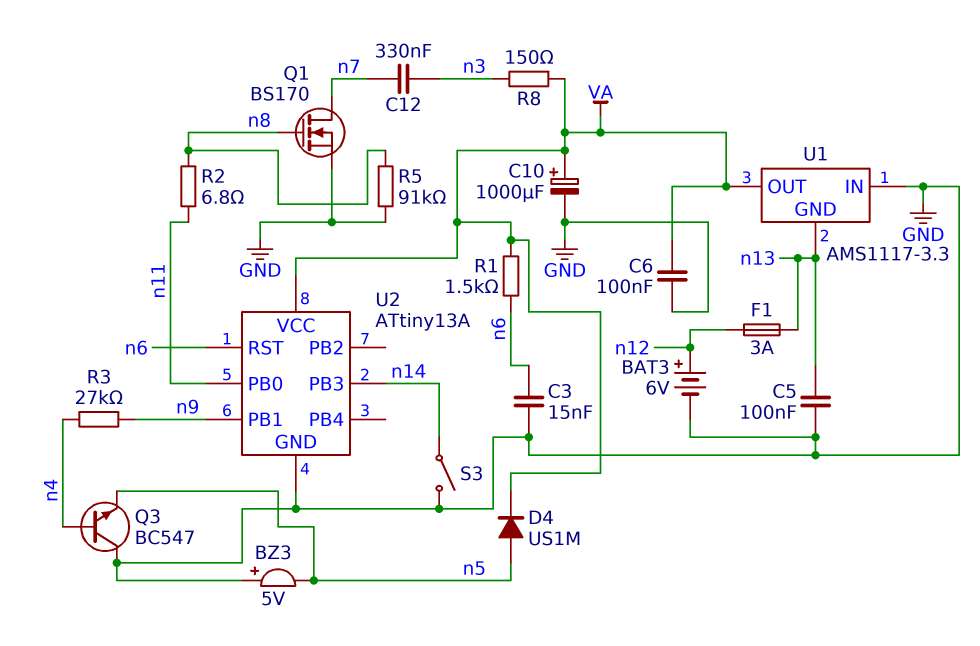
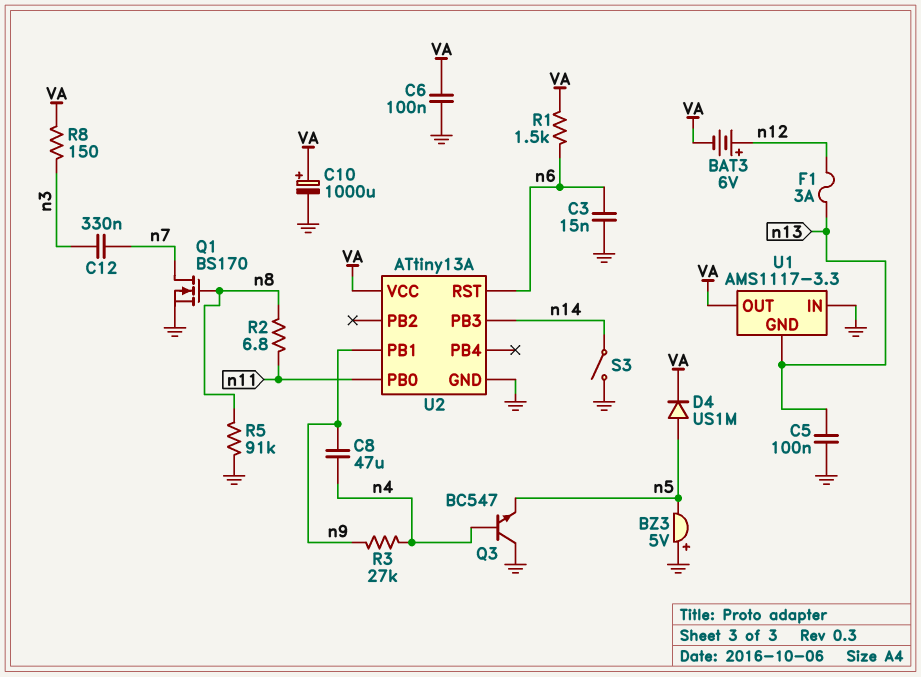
BAT3: 6V (plus n12, minus GND) -> 6V (plus n12, minus VA)
C8: none -> 47uF (n4, n9)

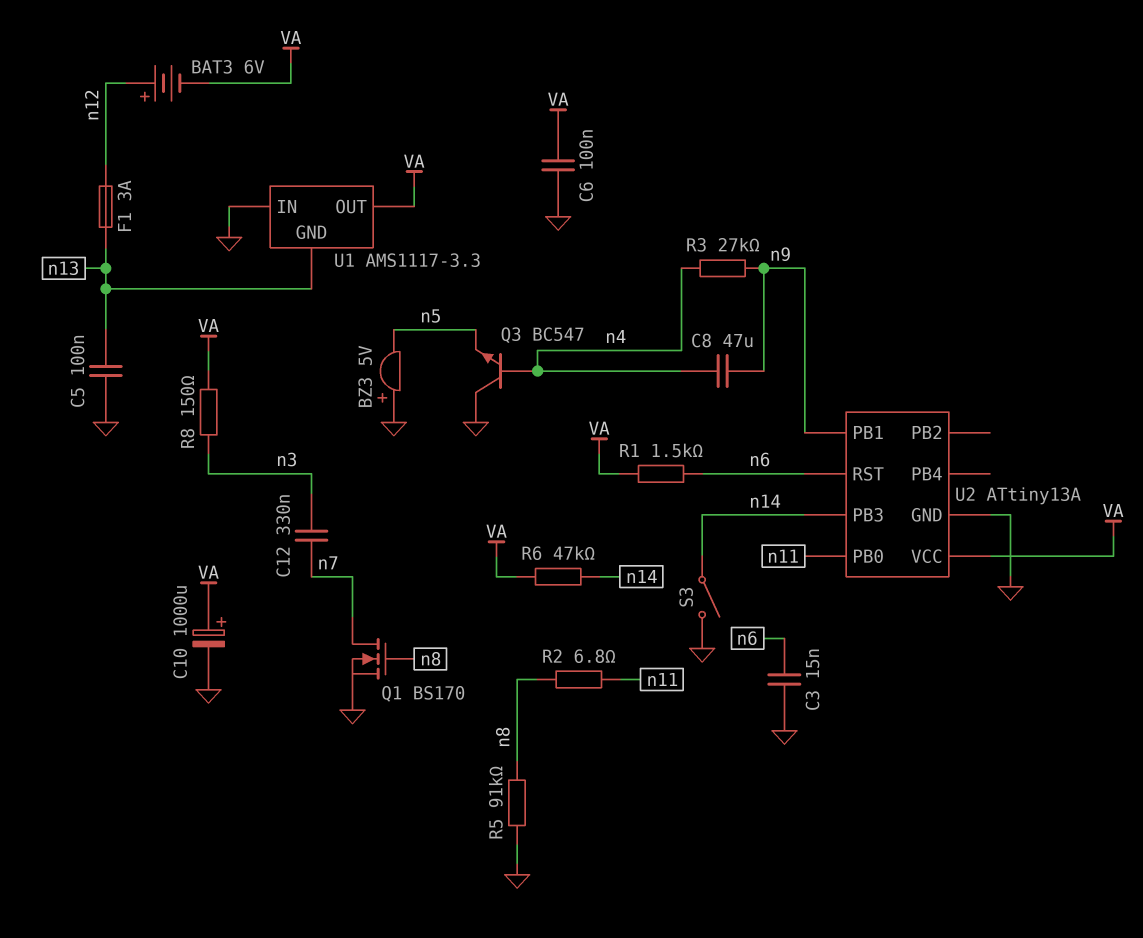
D4: diode US1M (A n5, K VA) -> none
R6: none -> 47k (VA, n14)

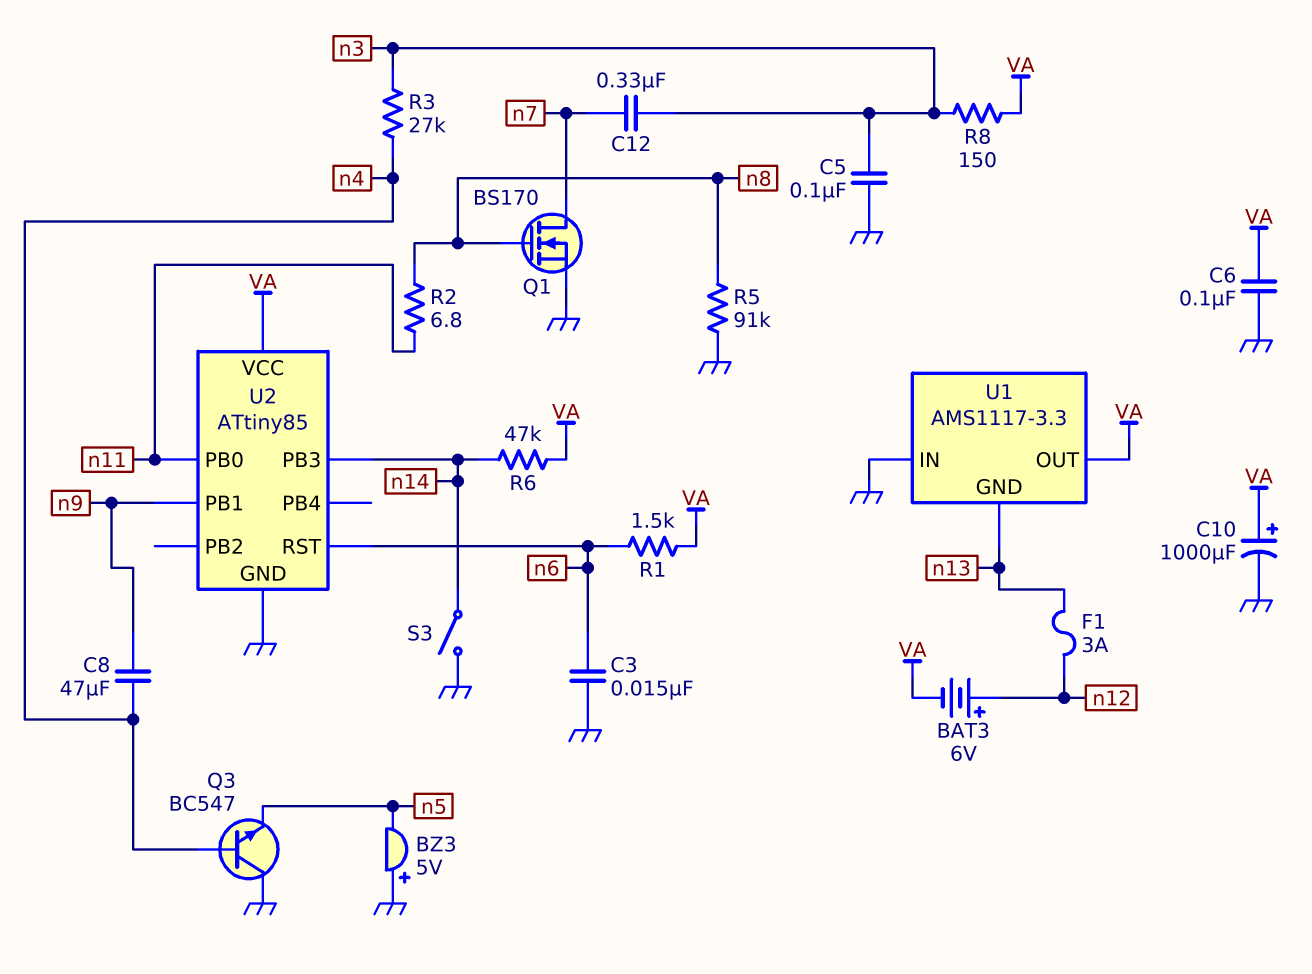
C5: 100nF (GND, n13) -> 100nF (GND, n3)
R3: 27k (n4, n9) -> 27k (n3, n4)
U2: ATtiny13A -> ATtiny85

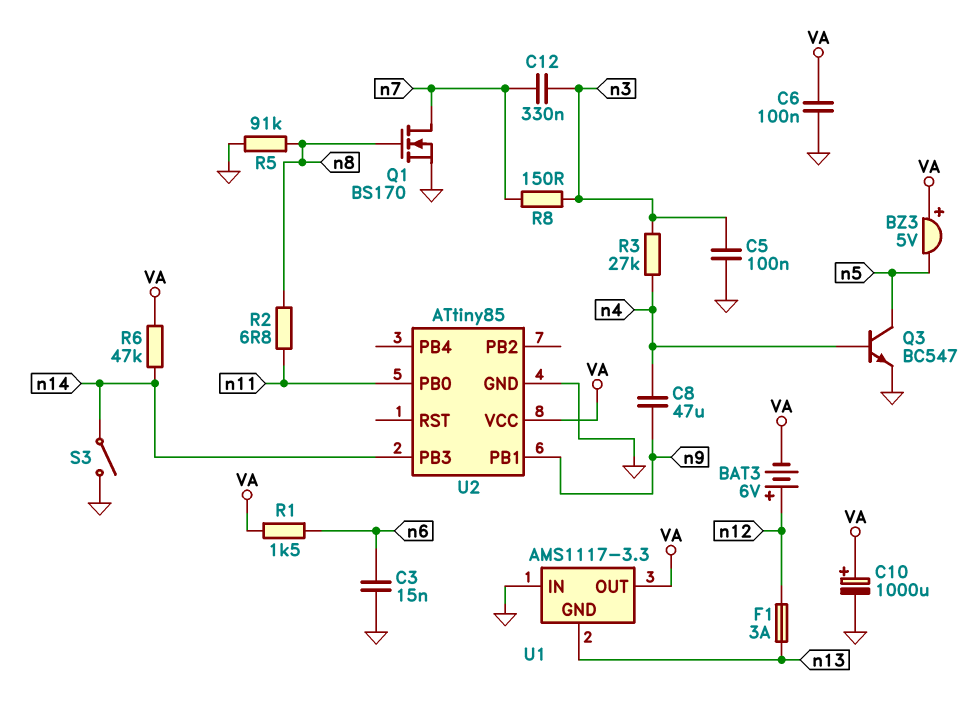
BZ3: buzzer 5V (plus GND, minus n5) -> buzzer 5V (plus VA, minus n5)
Q3: NPN BC547 (B n4, C GND, E n5) -> NPN BC547 (B n4, C n5, E GND)
R8: 150 (VA, n3) -> 150 (n3, n7)
U2 pin RST: n6 -> none

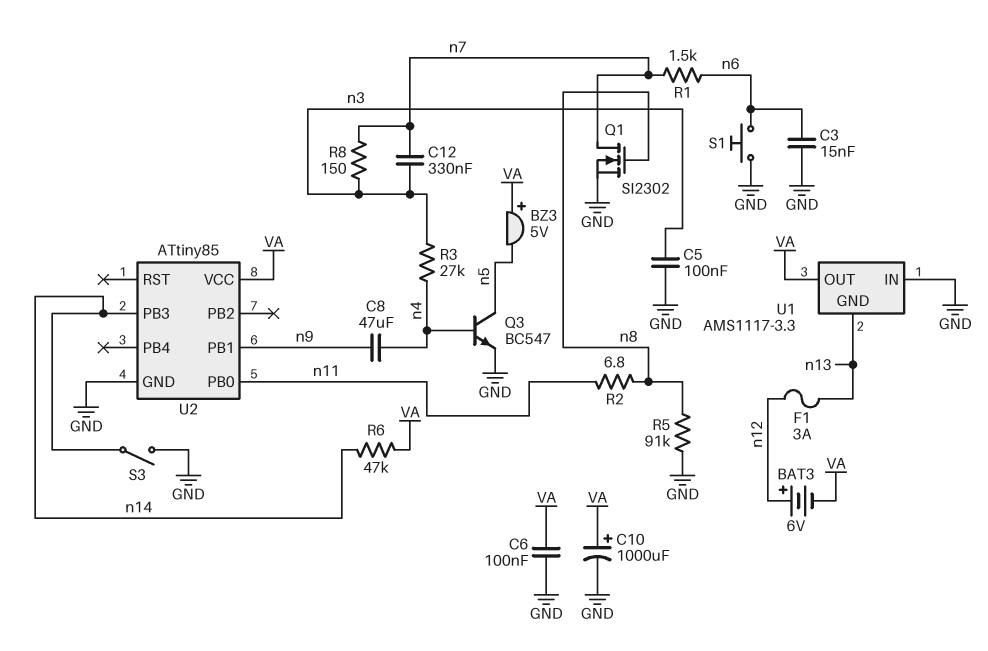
Q1: NMOS BS170 (G n8, D n7, S GND) -> NMOS SI2302 (G n8, D n7, S GND)
R1: 1.5k (VA, n6) -> 1.5k (n6, n7)
S1: none -> button (GND, n6)

